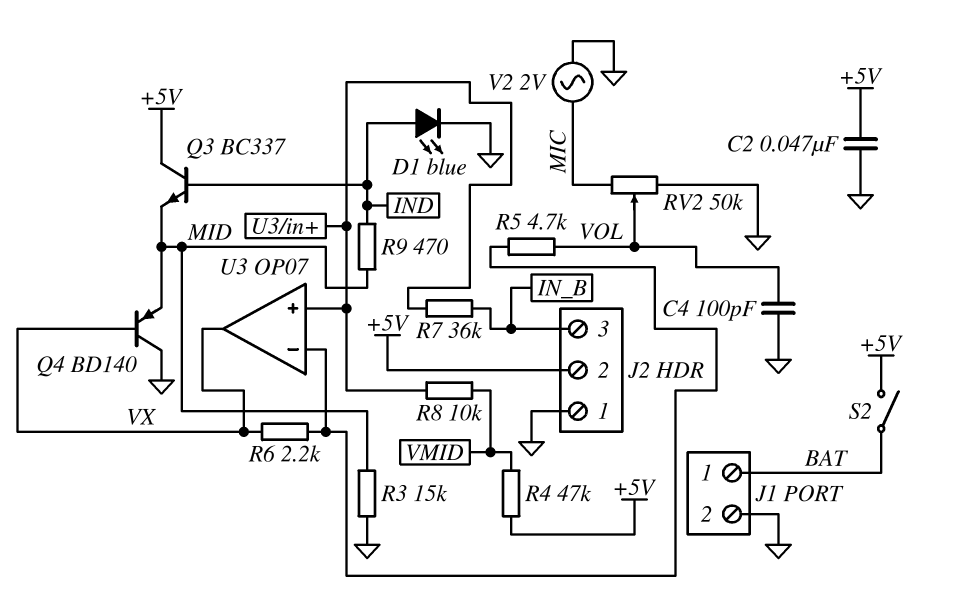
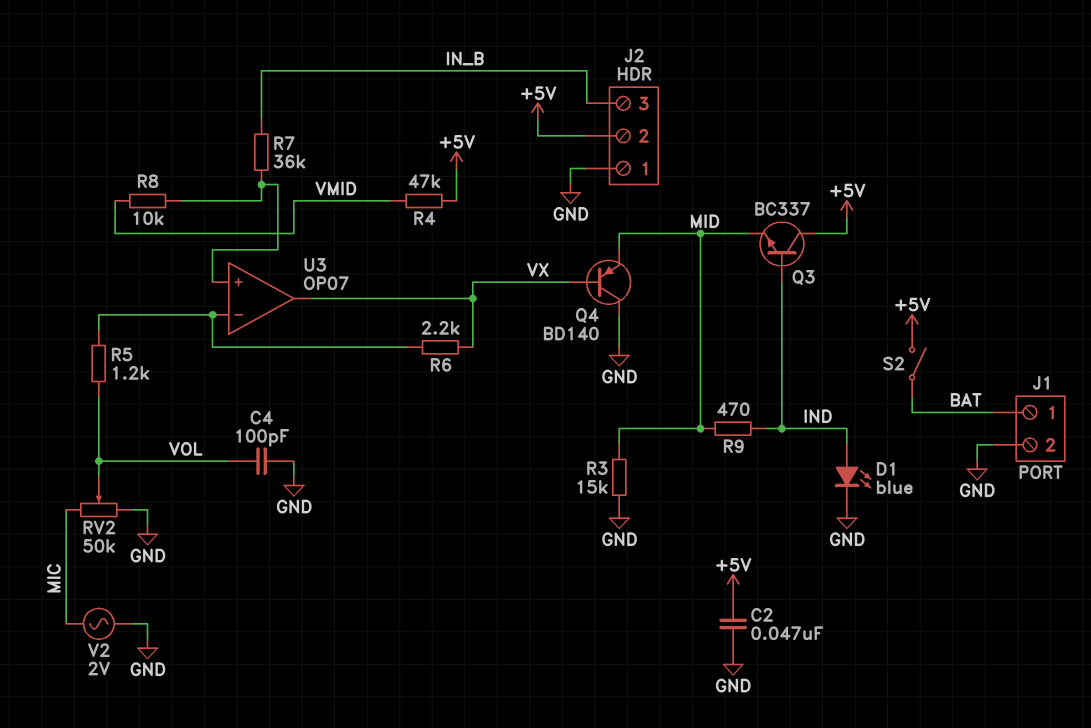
R5: 4.7k (U3/in-, VOL) -> 1.2k (U3/in-, VOL)

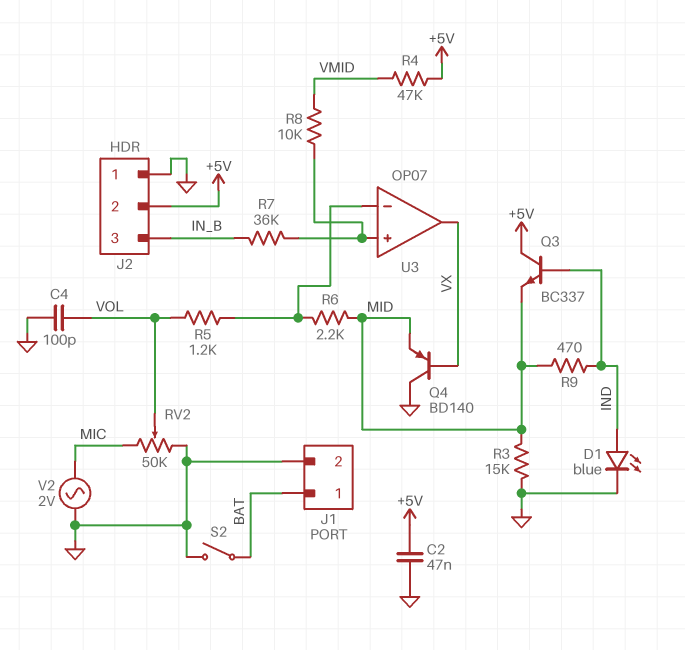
R6: 2.2k (U3/in-, VX) -> 2.2k (MID, U3/in-)
S2: switch (+5V, BAT) -> switch (BAT, GND)

